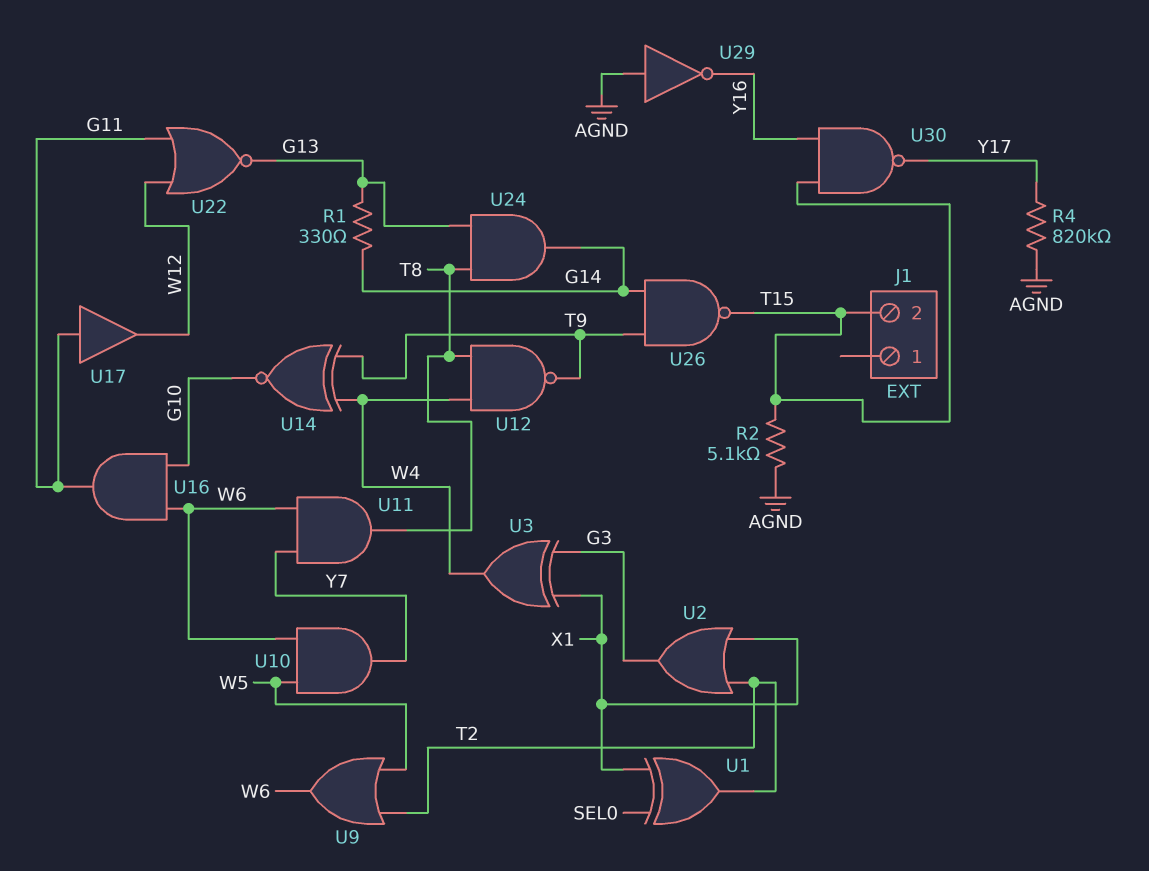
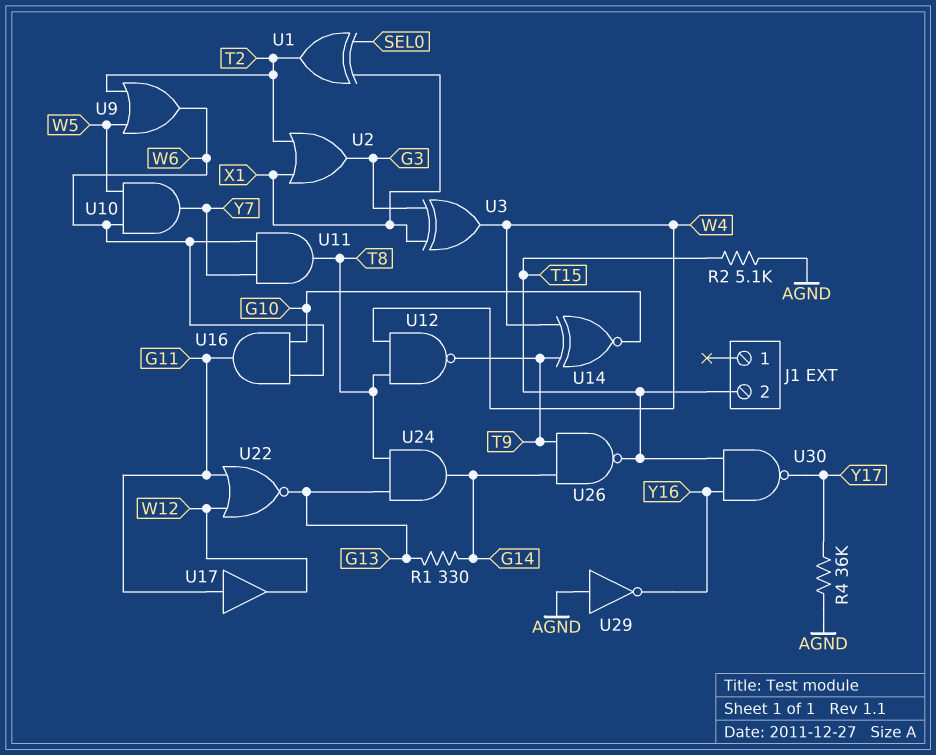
R4: 820k (AGND, Y17) -> 36k (AGND, Y17)

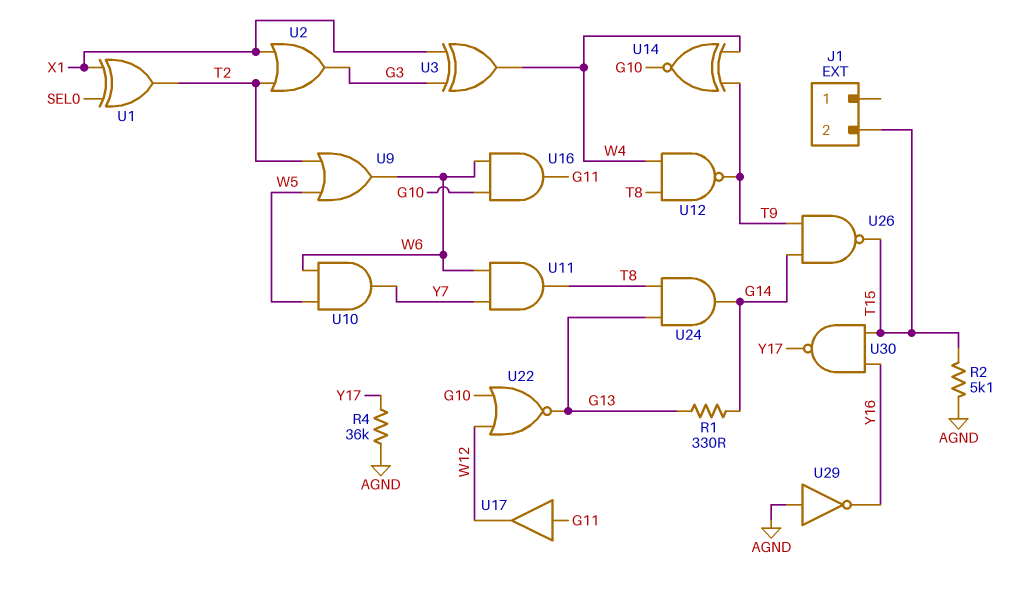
U22: NOR (in G11, in W12, out G13) -> NOR (in G10, in W12, out G13)

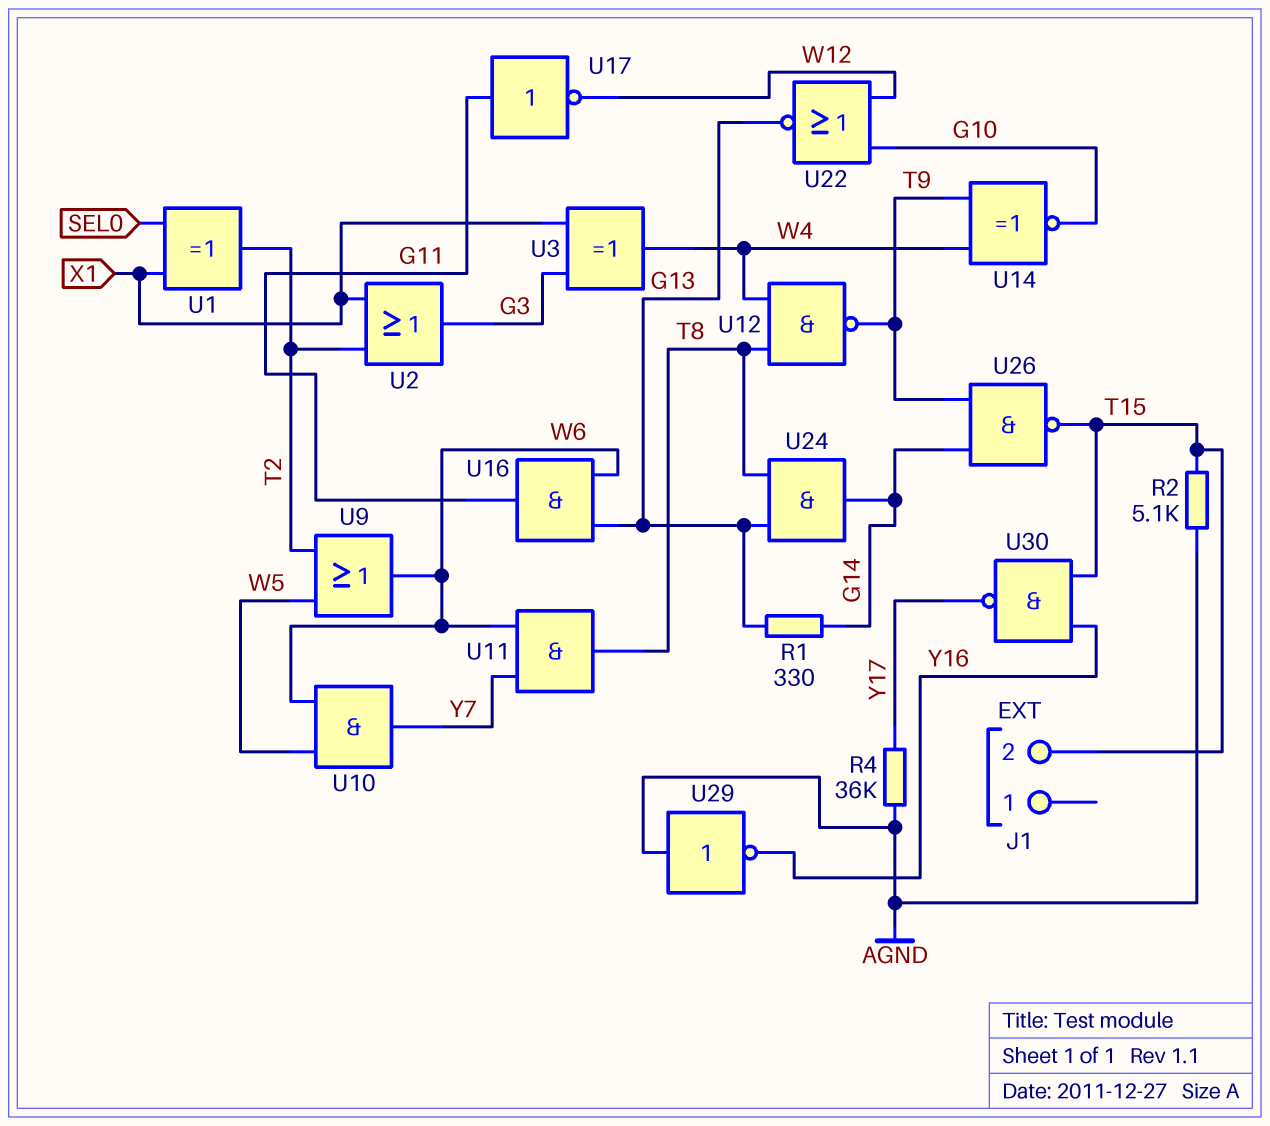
U16: AND (in G10, in W6, out G11) -> AND (in G13, in W6, out G11)
U17: buffer (in G11, out W12) -> NOT (in G11, out W12)

